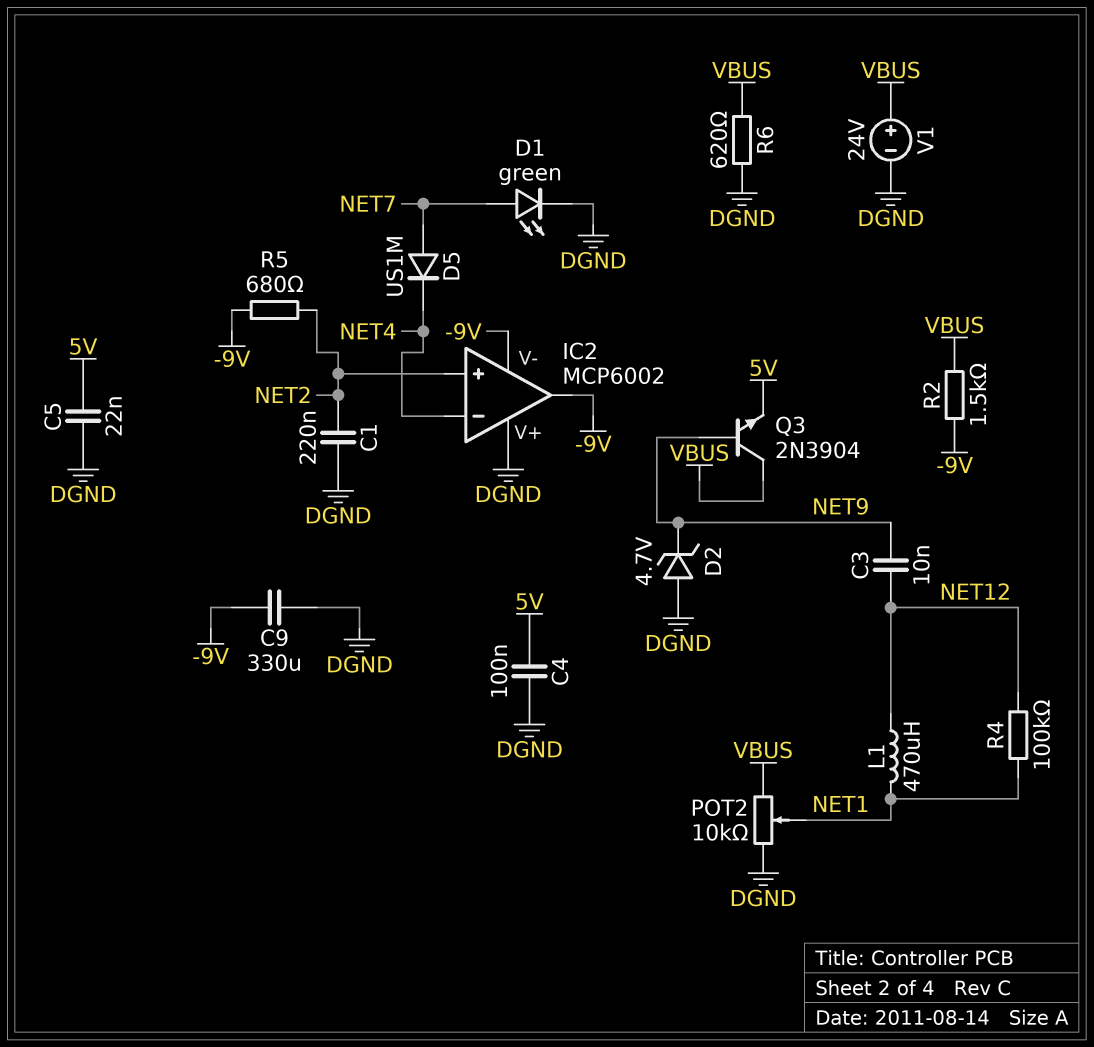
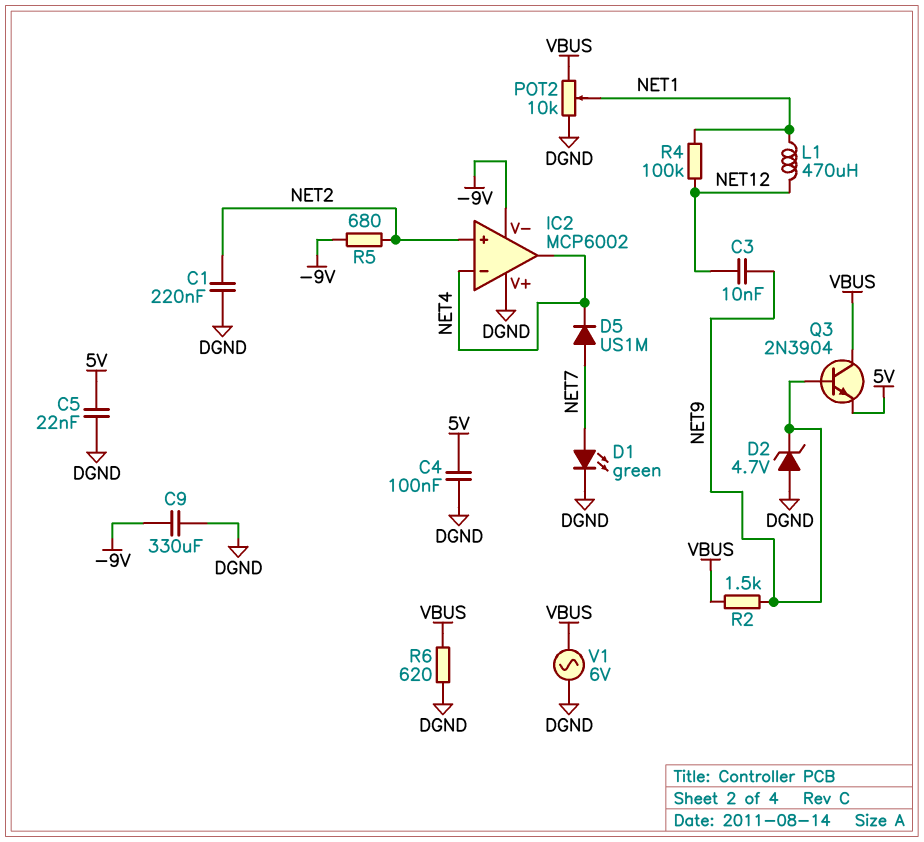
IC2 pin out: -9V -> NET4
R2: 1.5k (-9V, VBUS) -> 1.5k (NET9, VBUS)
V1: 24V (plus VBUS, minus DGND) -> AC 6V (DGND, VBUS)

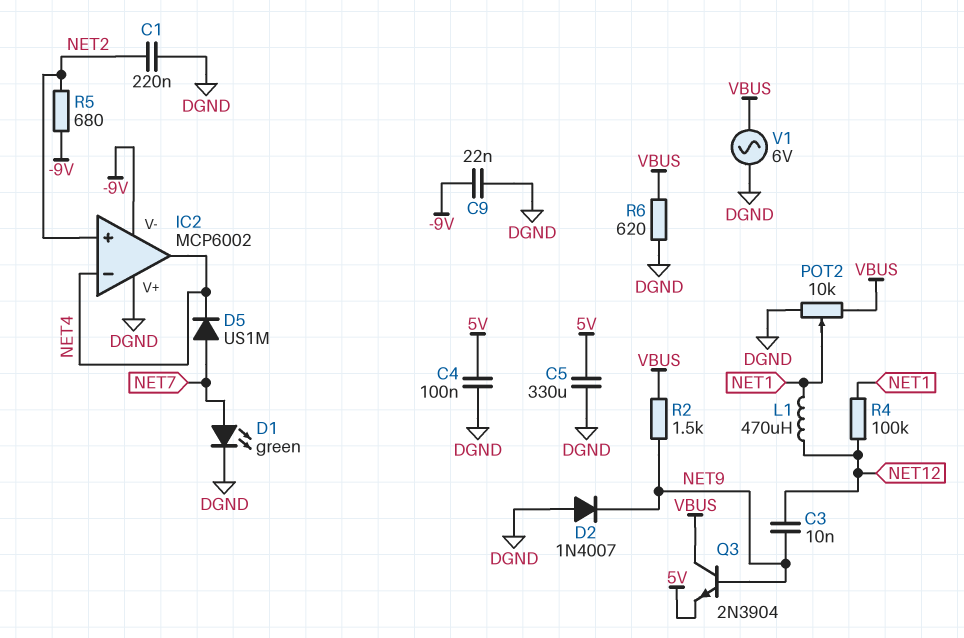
C5: 22nF (5V, DGND) -> 330uF (5V, DGND)
C9: 330uF (-9V, DGND) -> 22nF (-9V, DGND)
D2: zener 4.7V (A DGND, K NET9) -> diode 1N4007 (A DGND, K NET9)

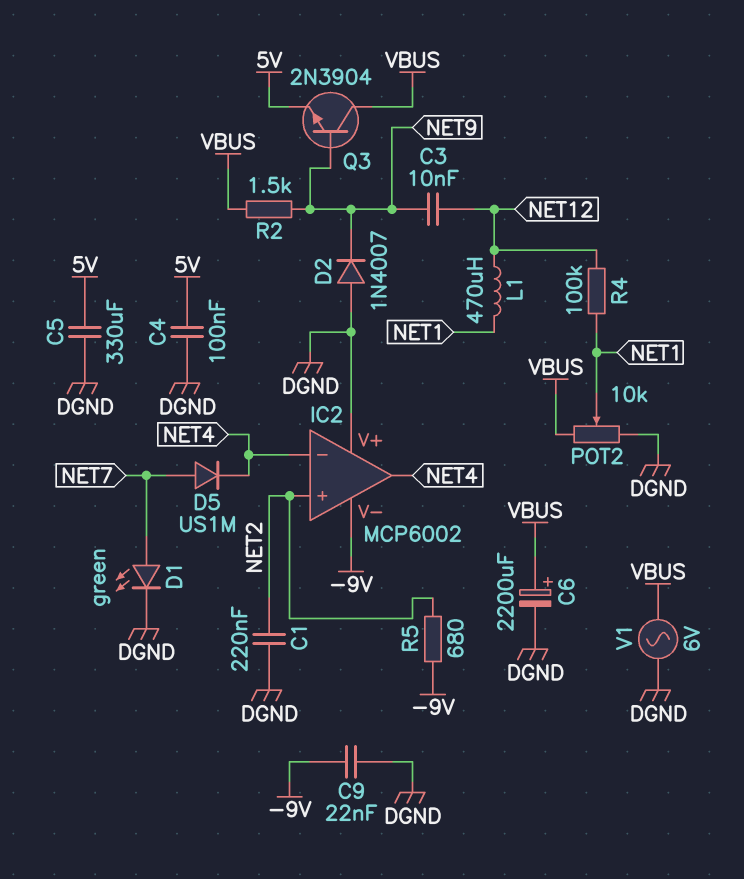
C6: none -> 2200uF (plus VBUS, minus DGND)
R6: 620 (DGND, VBUS) -> none

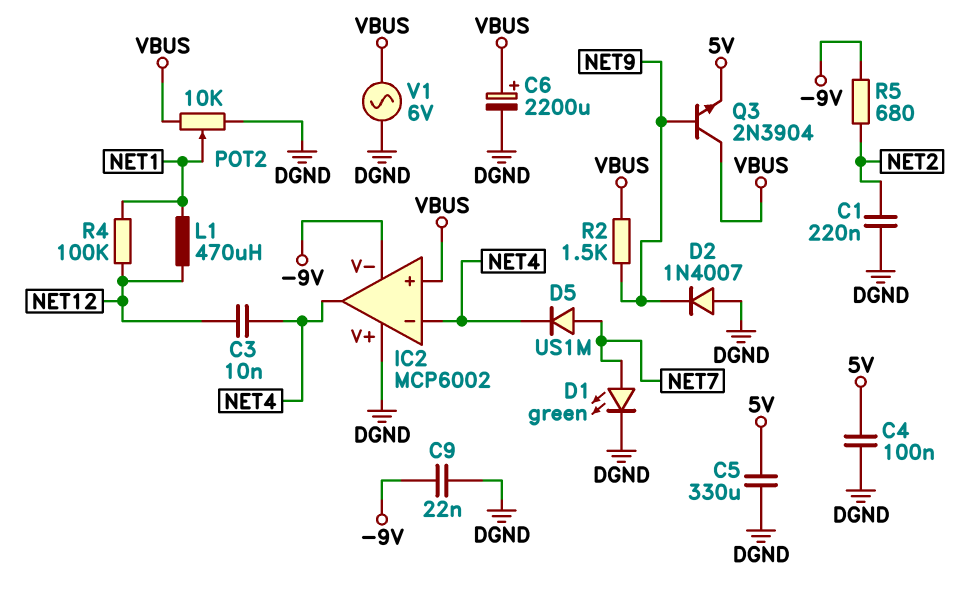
C3: 10nF (NET9, NET12) -> 10nF (NET4, NET12)
IC2 pin in+: NET2 -> VBUS

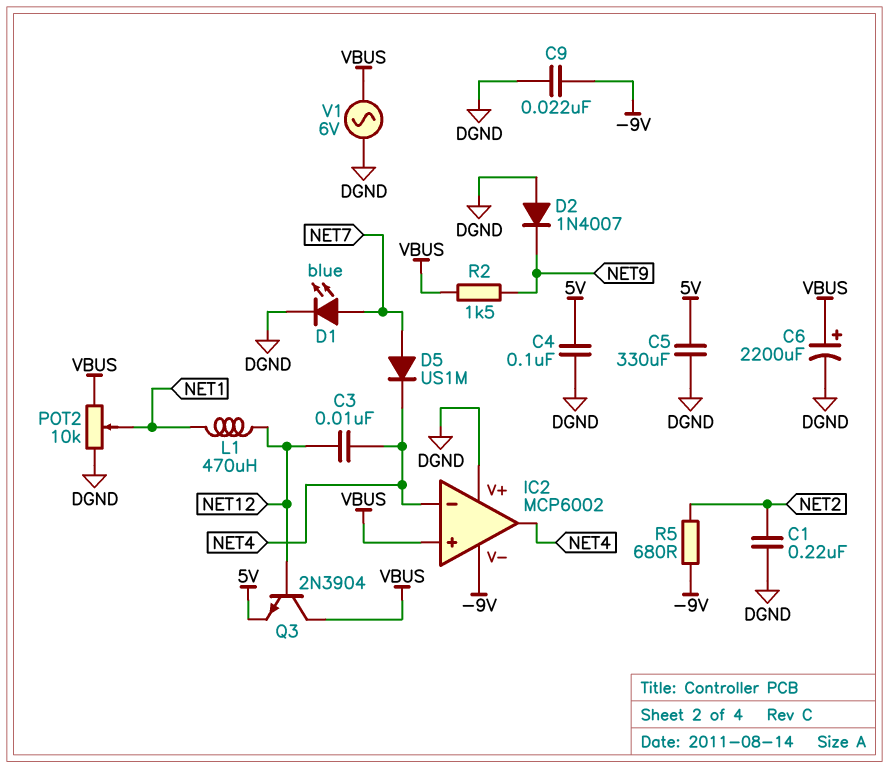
D1: LED green (A NET7, K DGND) -> LED blue (A NET7, K DGND)
Q3: NPN 2N3904 (B NET9, C VBUS, E 5V) -> NPN 2N3904 (B NET12, C VBUS, E 5V)
R4: 100k (NET1, NET12) -> none

